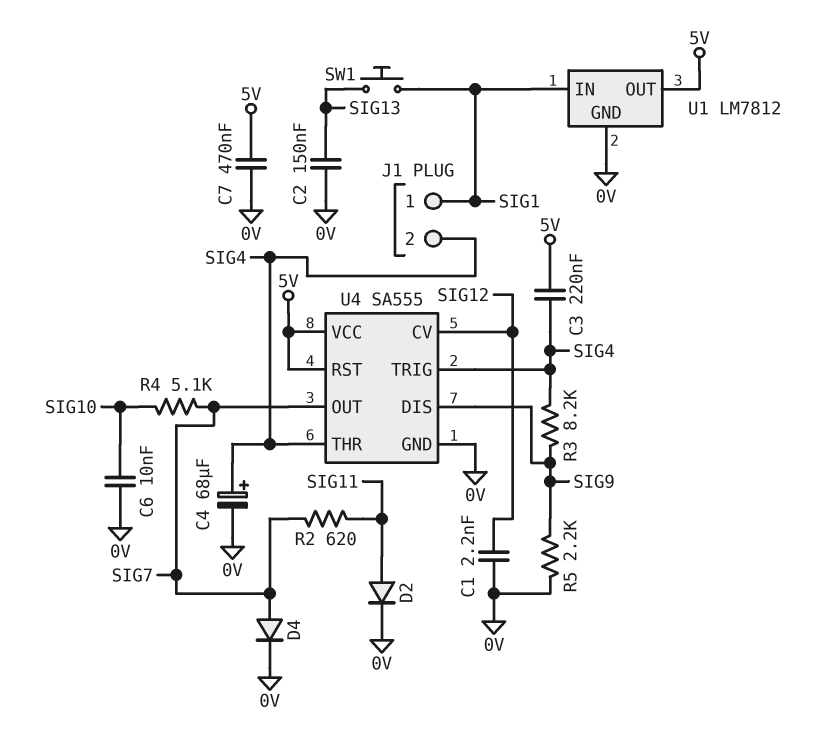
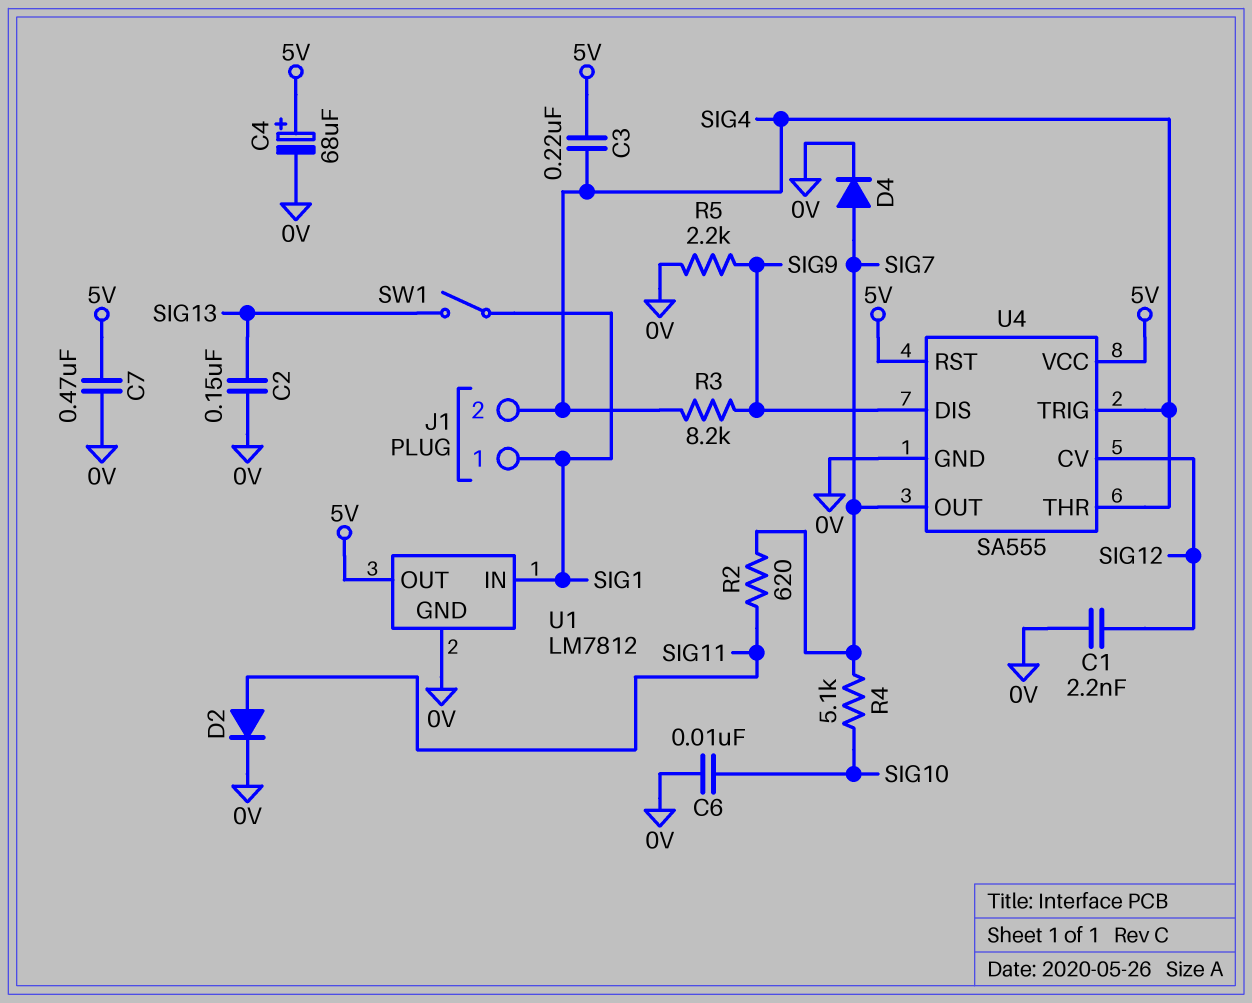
C4: 68uF (plus SIG4, minus 0V) -> 68uF (plus 5V, minus 0V)
SW1: button (SIG1, SIG13) -> switch (SIG1, SIG13)

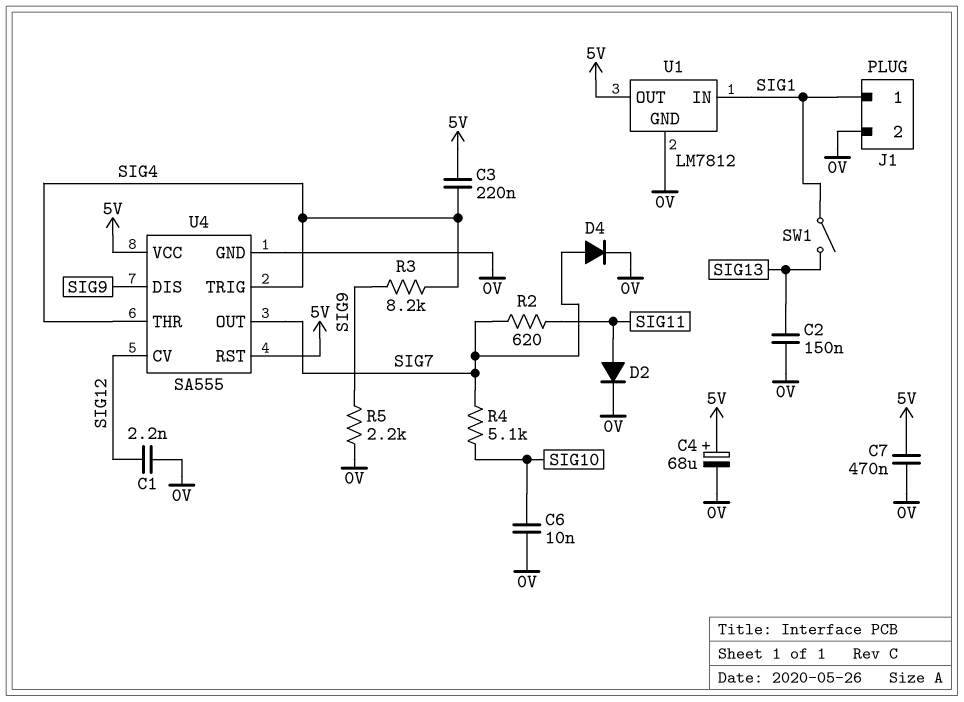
J1 pin 2: SIG4 -> 0V

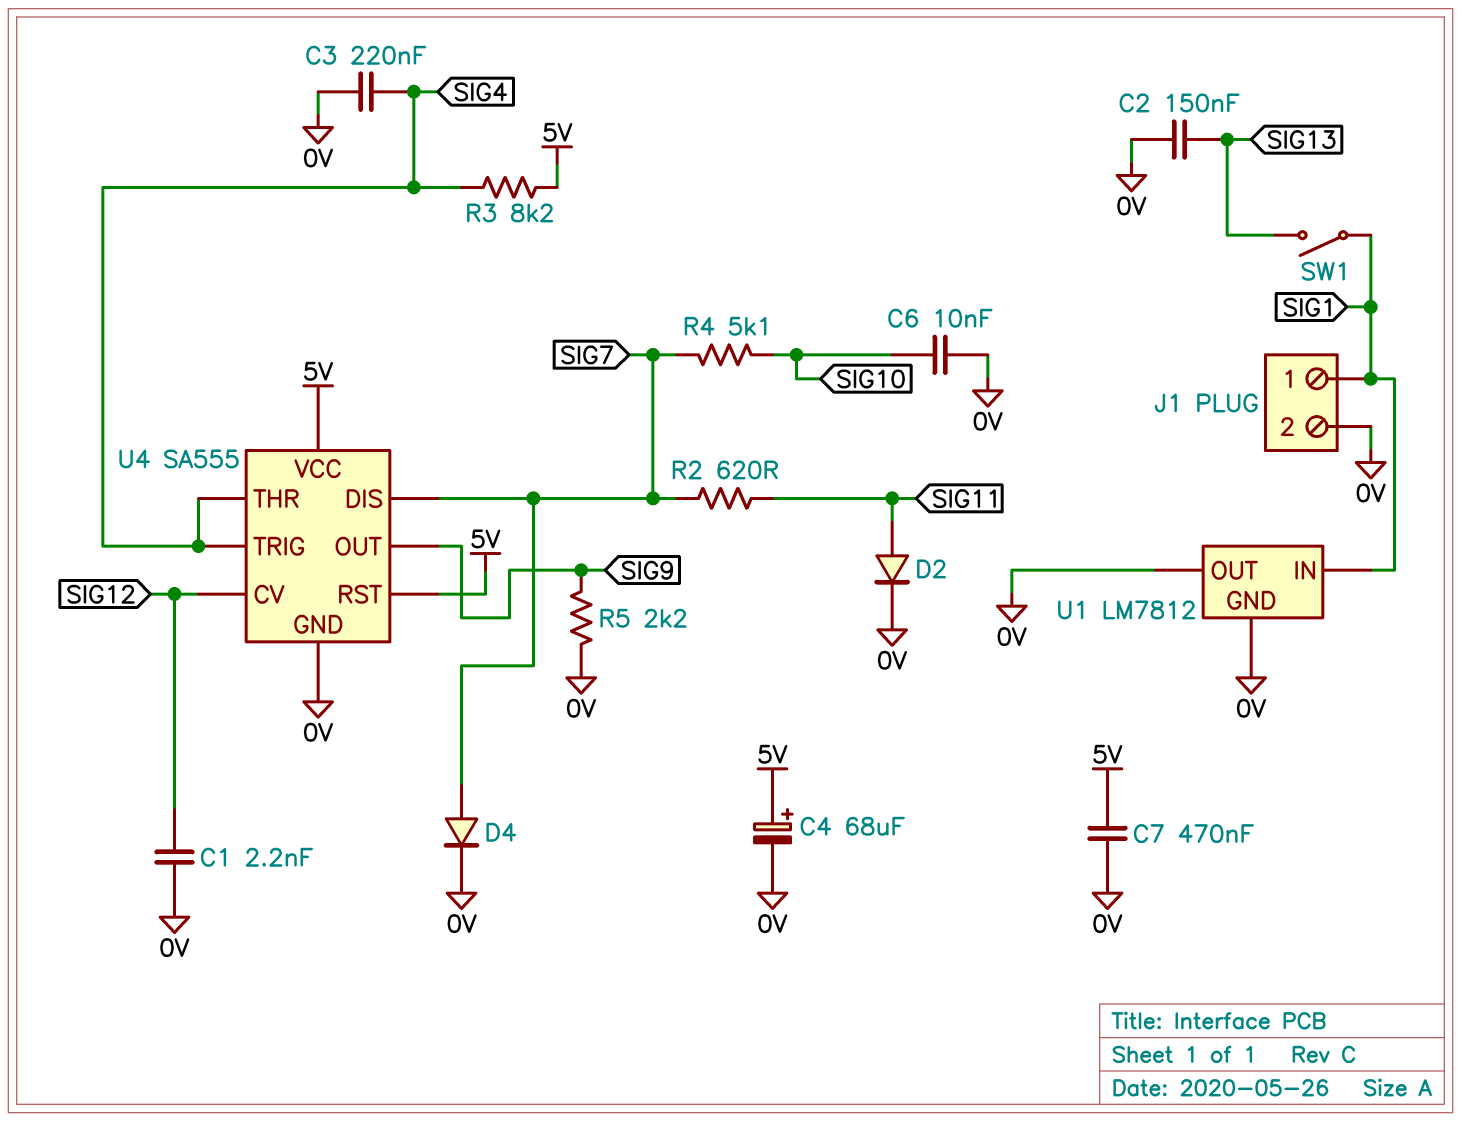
C3: 220nF (5V, SIG4) -> 220nF (0V, SIG4)
R3: 8.2k (SIG4, SIG9) -> 8.2k (5V, SIG4)
U1 pin OUT: 5V -> 0V
U4 pin DIS: SIG9 -> SIG7
U4 pin OUT: SIG7 -> SIG9

